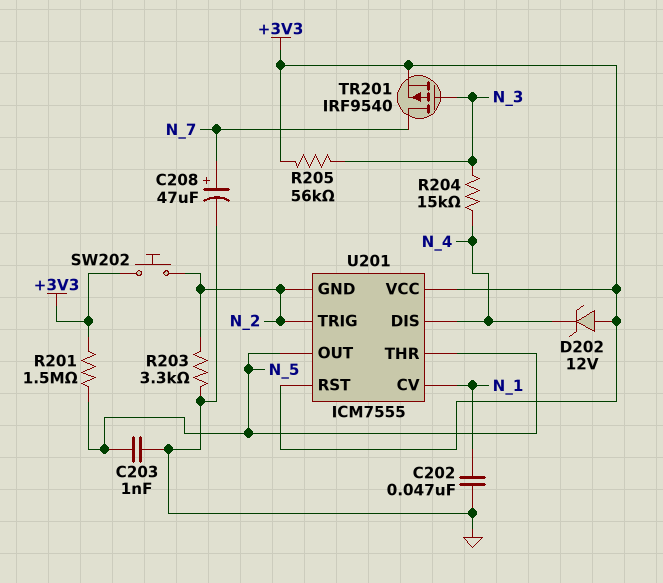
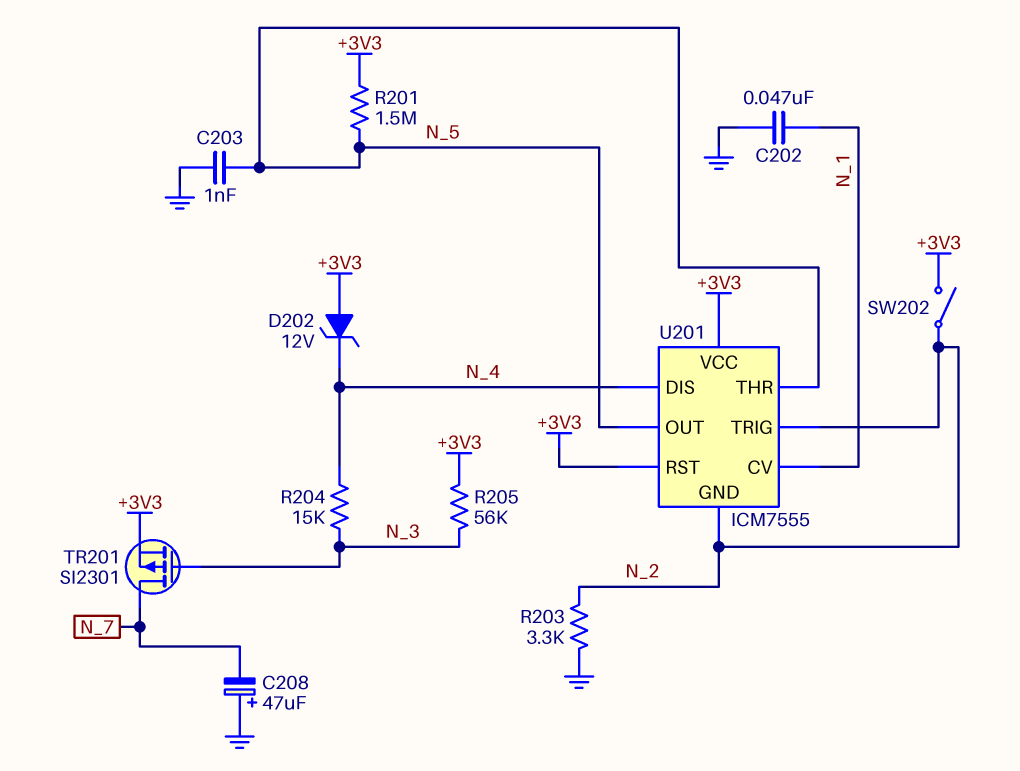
C208: 47uF (plus N_7, minus GND) -> 47uF (plus GND, minus N_7)
SW202: button (+3V3, N_2) -> switch (+3V3, N_2)
TR201: PMOS IRF9540 (G N_3, D N_7, S +3V3) -> PMOS SI2301 (G N_3, D N_7, S +3V3)

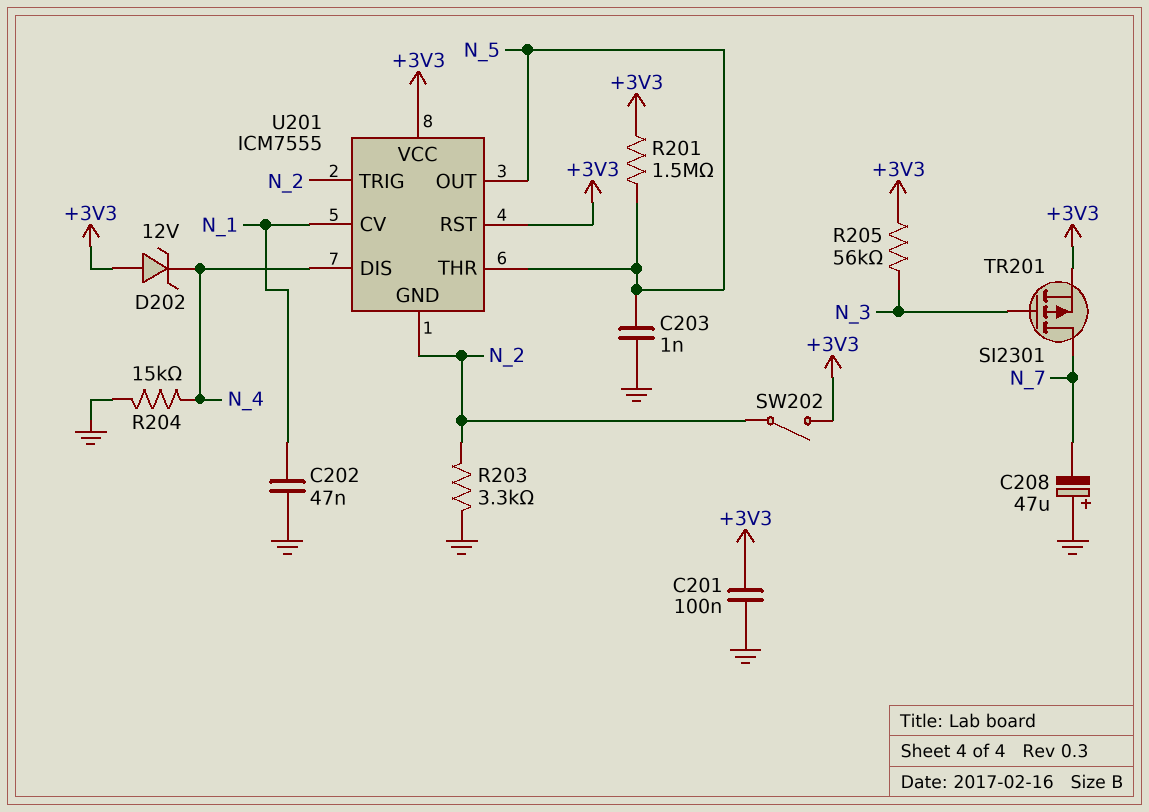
C201: none -> 100nF (+3V3, GND)
R204: 15k (N_3, N_4) -> 15k (GND, N_4)

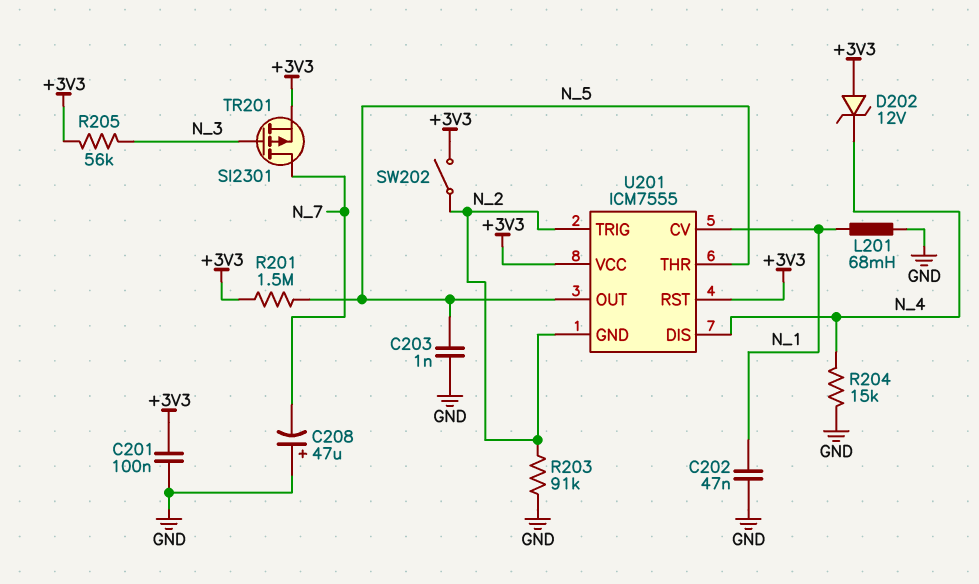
L201: none -> 68mH (GND, N_1)
R203: 3.3k (GND, N_2) -> 91k (GND, N_2)

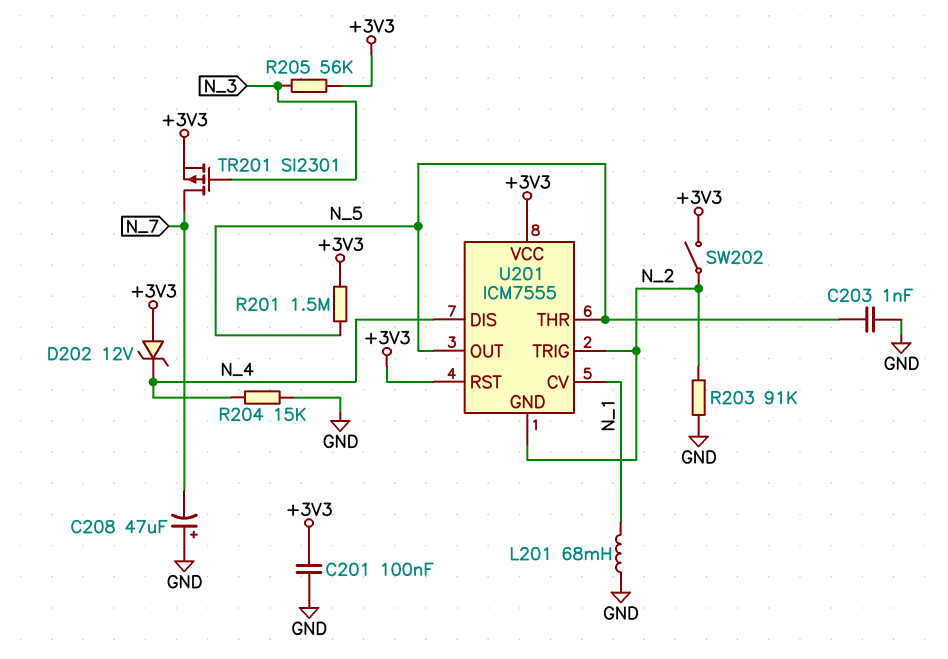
C202: 47nF (GND, N_1) -> none

